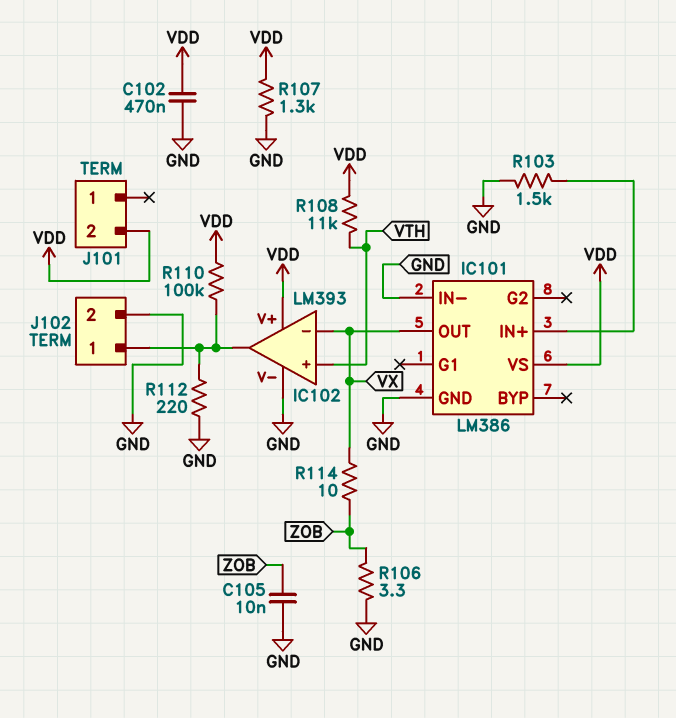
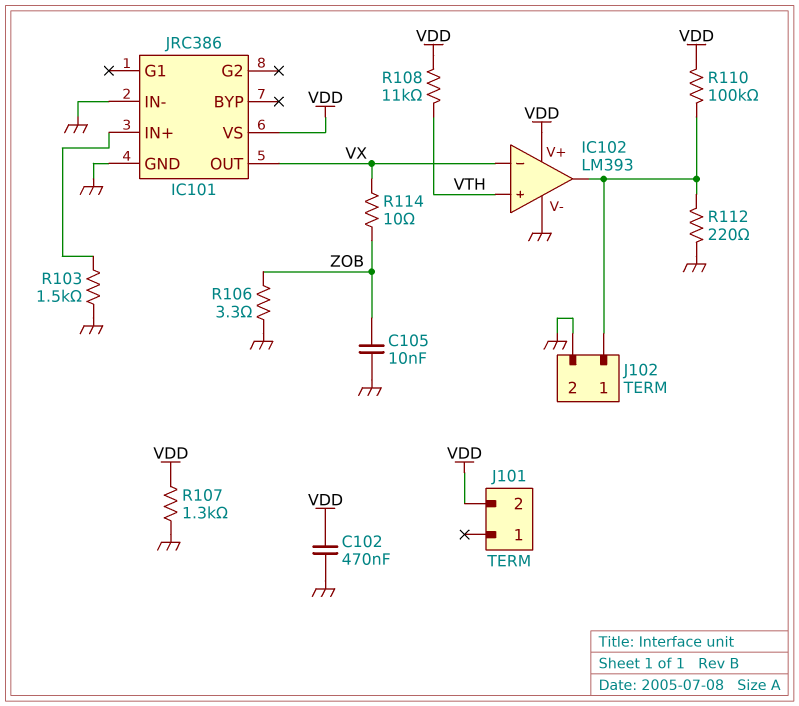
IC101: LM386 -> JRC386

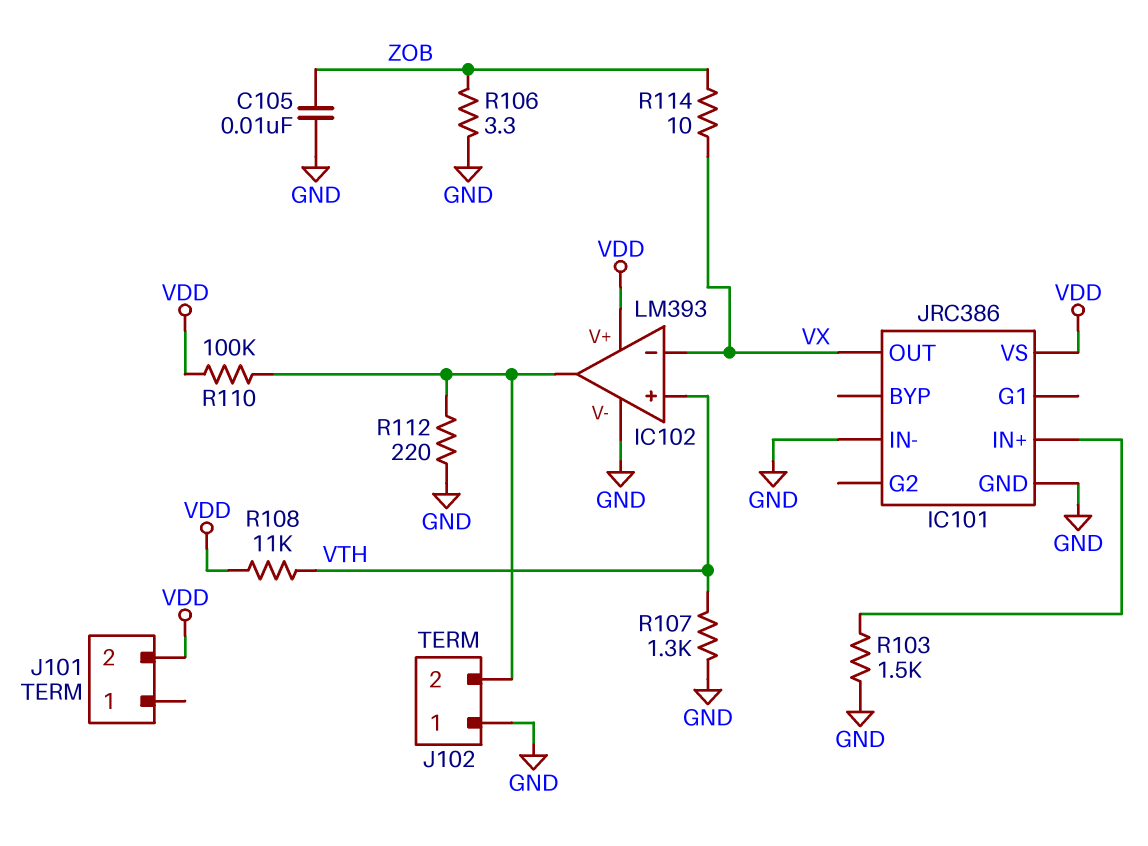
C102: 470nF (GND, VDD) -> none
J102 pin 1: IC102/out -> GND
J102 pin 2: GND -> IC102/out
R107: 1.3k (GND, VDD) -> 1.3k (GND, VTH)

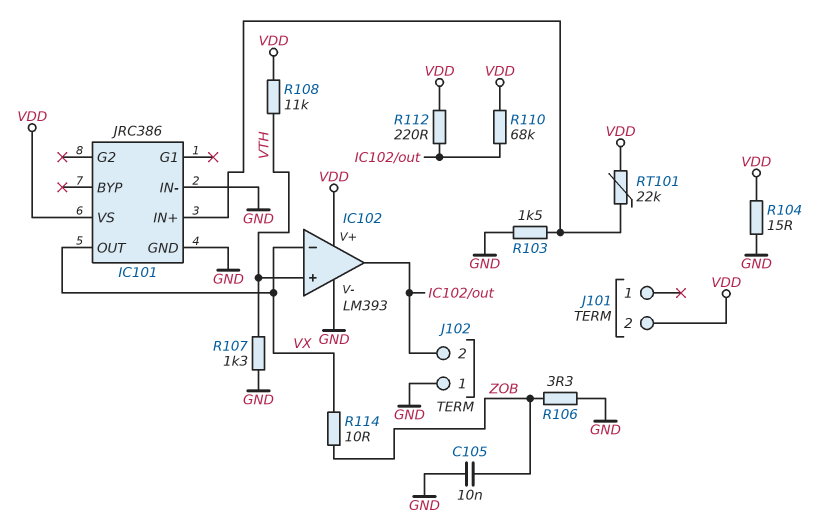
R104: none -> 15 (GND, VDD)
R110: 100k (IC102/out, VDD) -> 68k (IC102/out, VDD)
R112: 220 (GND, IC102/out) -> 220 (IC102/out, VDD)
RT101: none -> 22k (IC101/IN+, VDD)

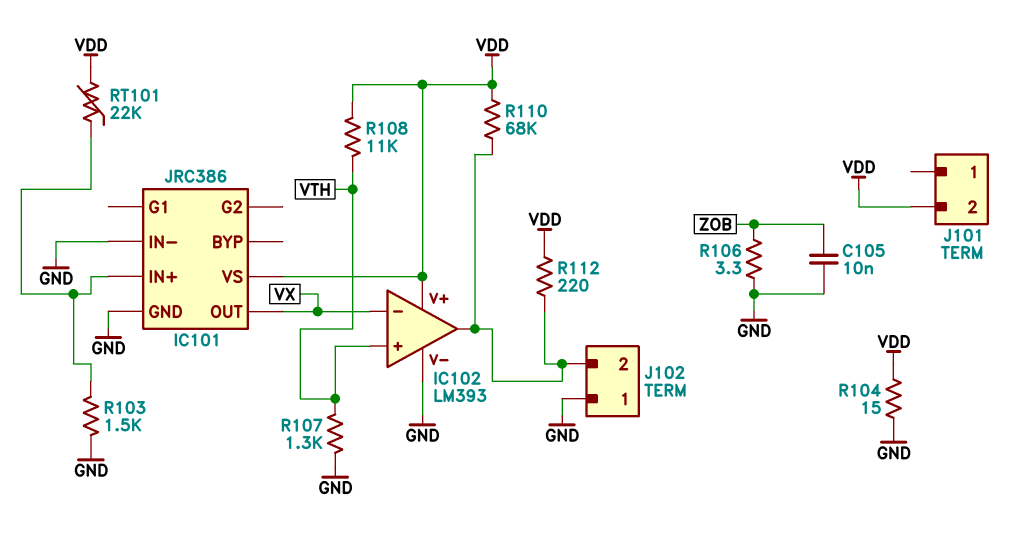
R114: 10 (VX, ZOB) -> none

